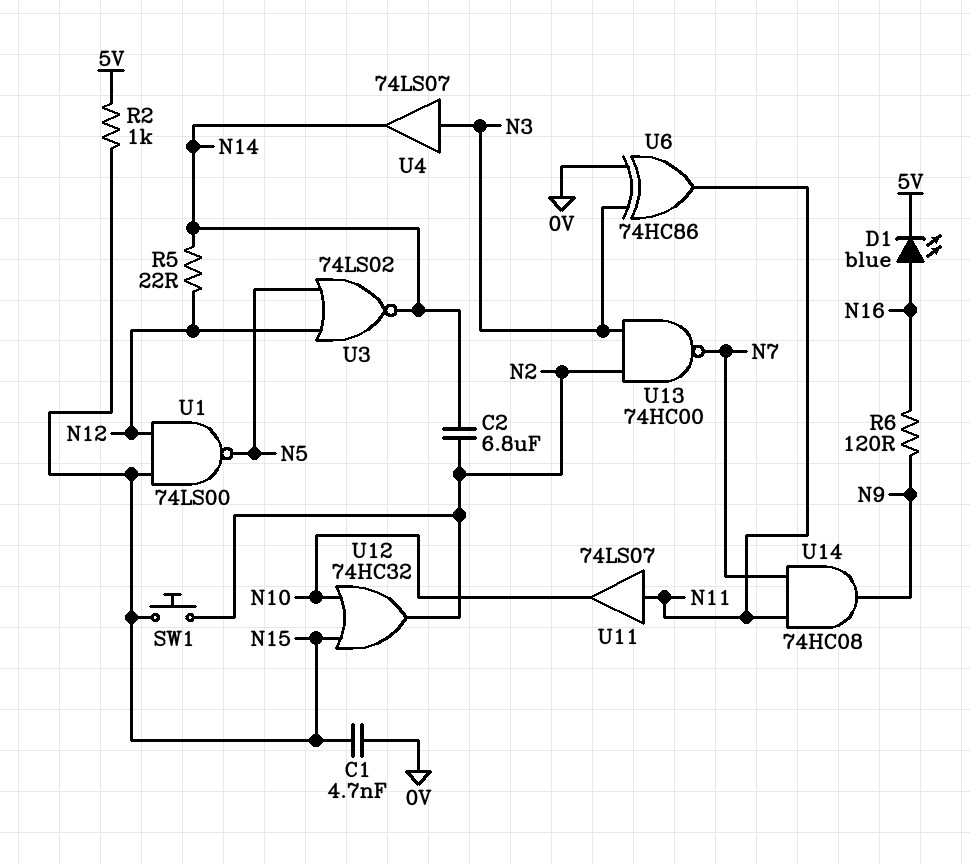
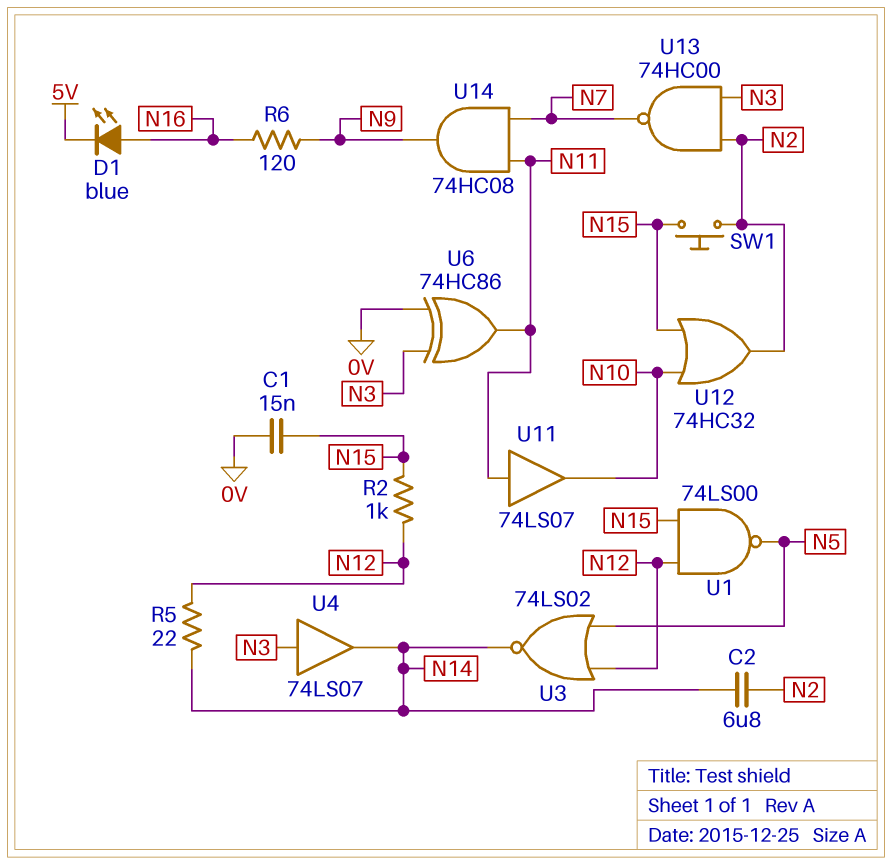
C1: 4.7nF (0V, N15) -> 15nF (0V, N15)
R2: 1k (5V, N15) -> 1k (N12, N15)

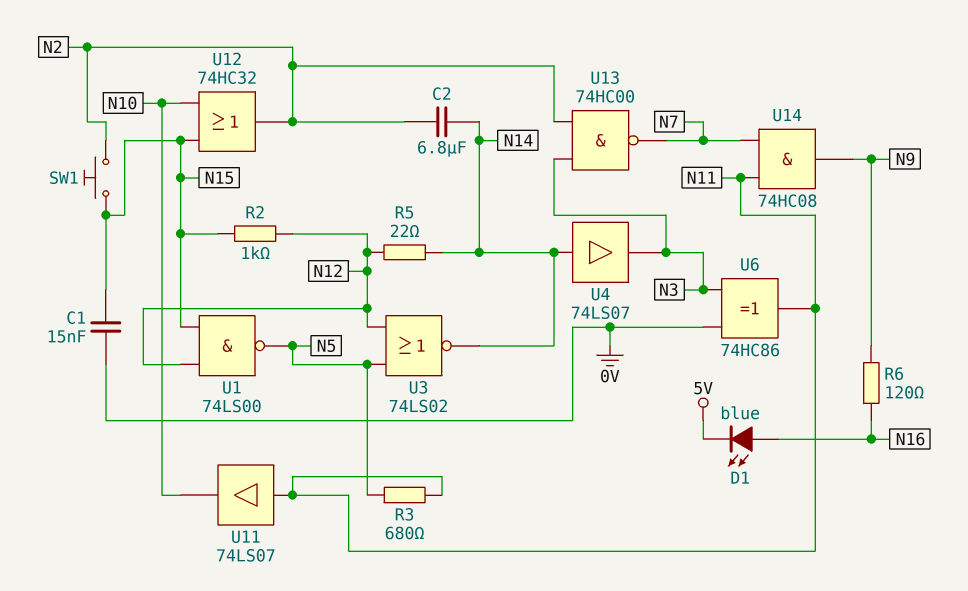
R3: none -> 680 (N5, N11)
U4: buffer 74LS07 (in N3, out N14) -> buffer 74LS07 (in N14, out N3)

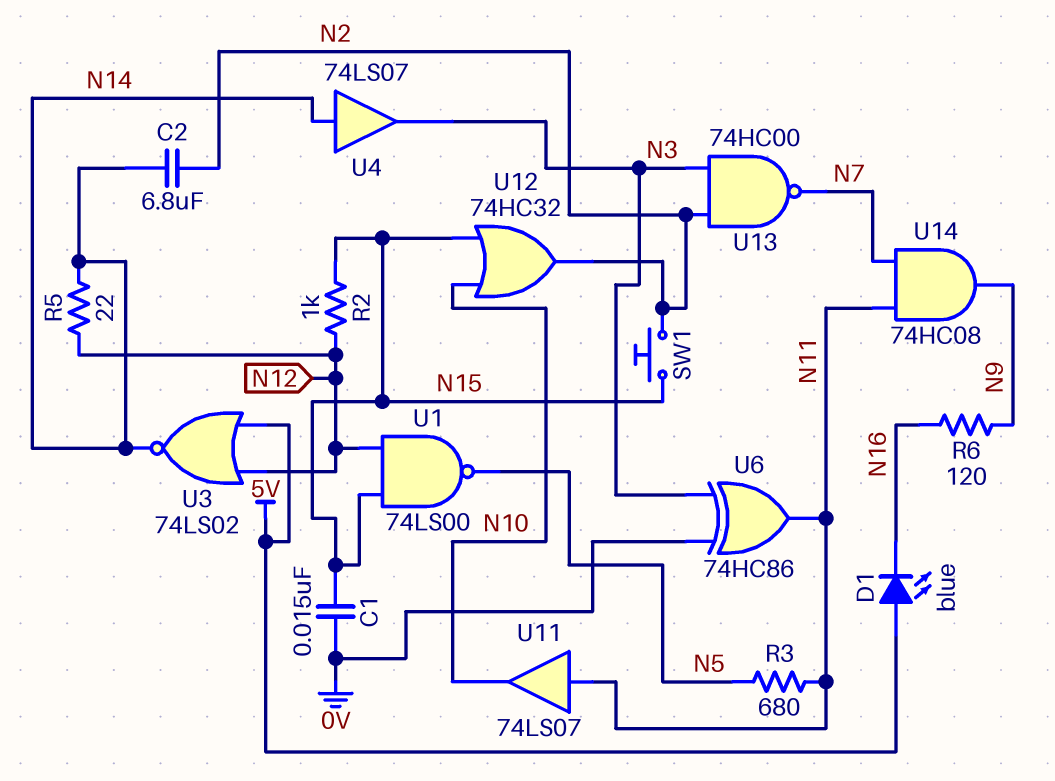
D1: LED blue (A N16, K 5V) -> LED blue (A 5V, K N16)
U3: NOR 74LS02 (in N5, in N12, out N14) -> NOR 74LS02 (in 5V, in N12, out N14)

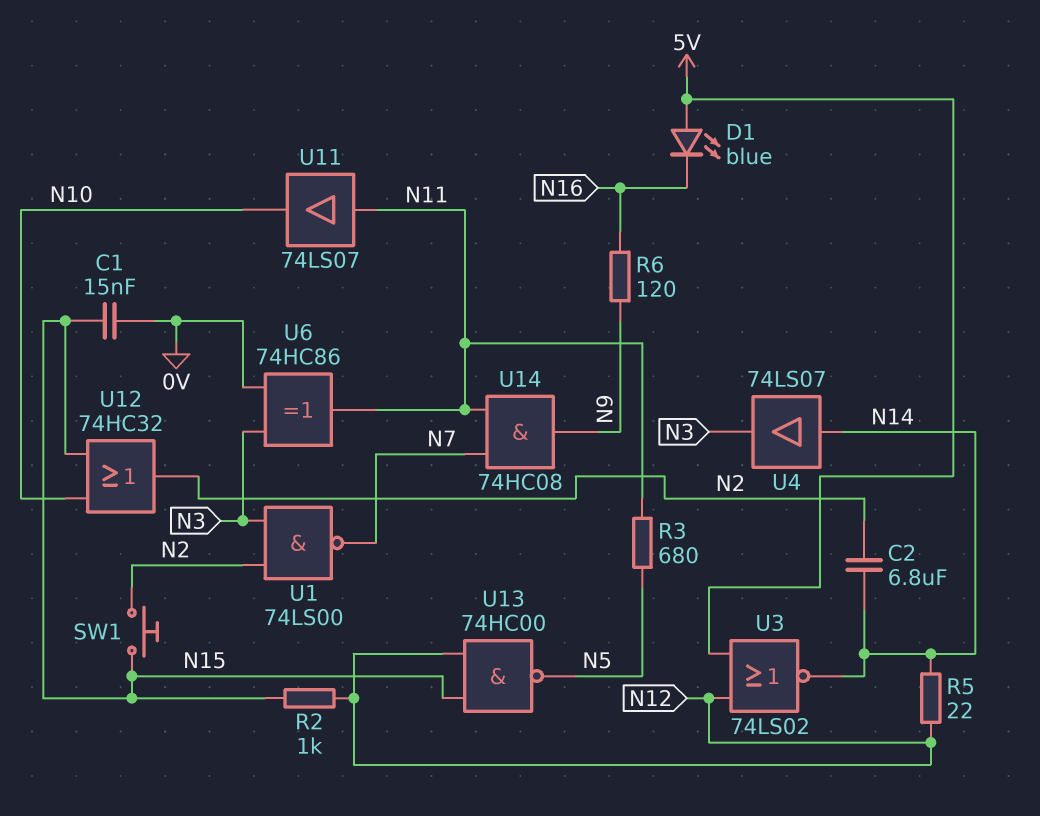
U1: NAND 74LS00 (in N12, in N15, out N5) -> NAND 74LS00 (in N2, in N3, out N7)
U13: NAND 74HC00 (in N2, in N3, out N7) -> NAND 74HC00 (in N12, in N15, out N5)

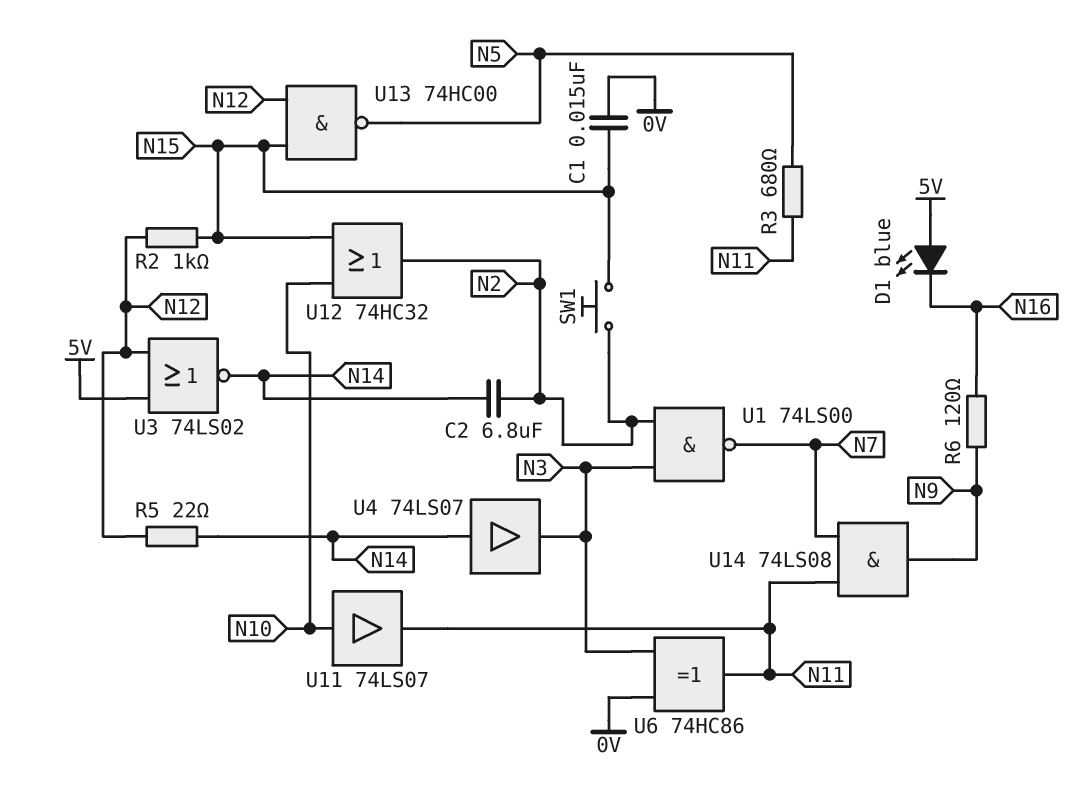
U11: buffer 74LS07 (in N11, out N10) -> buffer 74LS07 (in N10, out N11)
U14: AND 74HC08 (in N7, in N11, out N9) -> AND 74LS08 (in N7, in N11, out N9)

